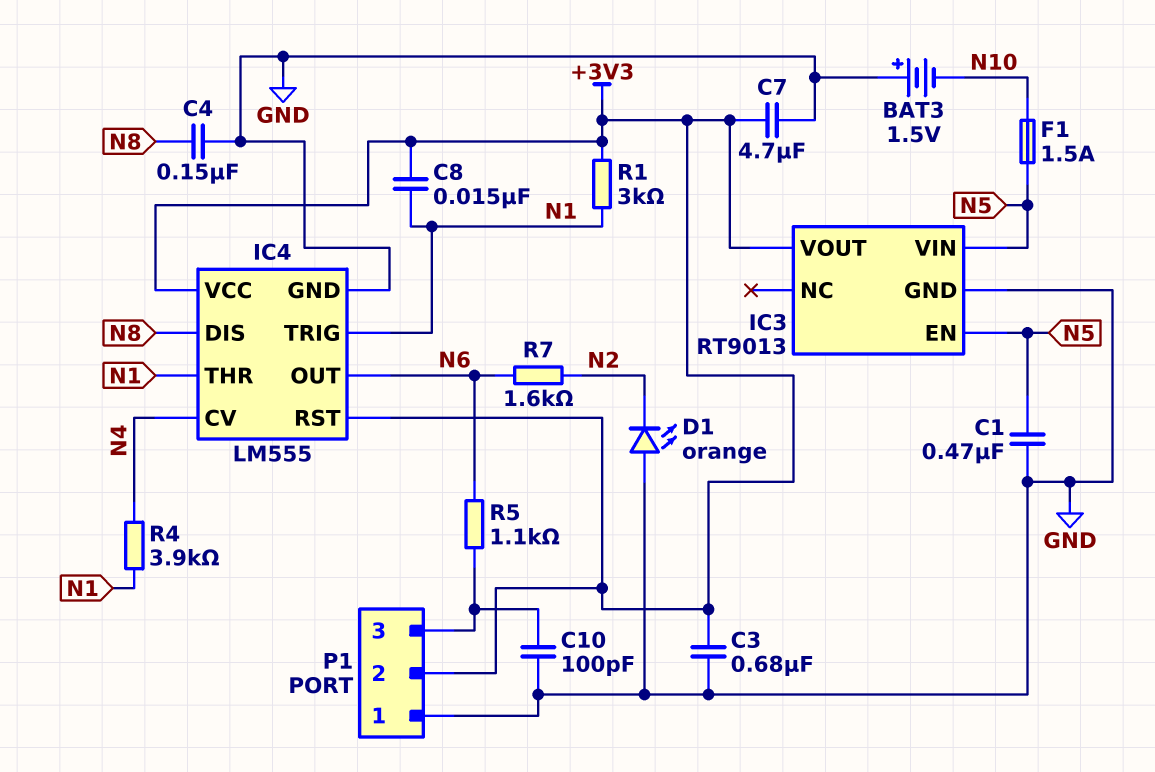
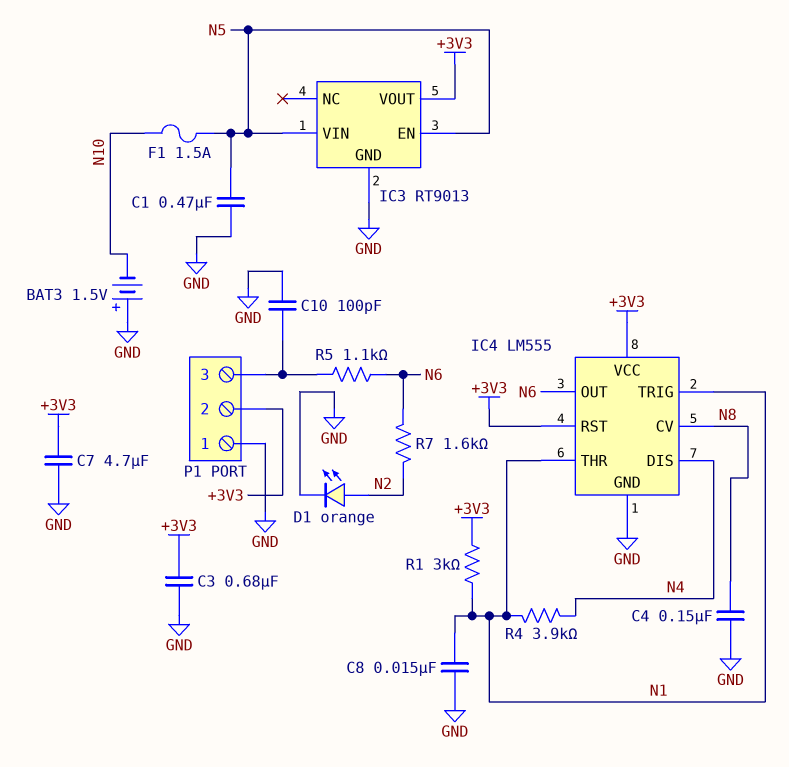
C8: 15nF (+3V3, N1) -> 15nF (GND, N1)
D1: LED orange (A GND, K N2) -> LED orange (A N2, K GND)
IC4 pin CV: N4 -> N8
IC4 pin DIS: N8 -> N4

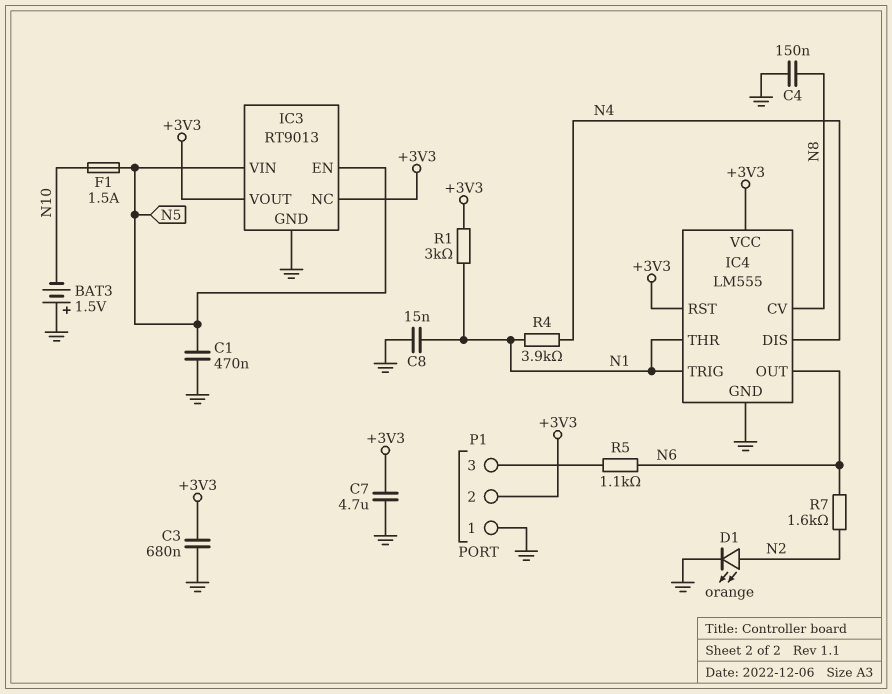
C10: 100pF (GND, P1/3) -> none
IC3 pin NC: none -> +3V3

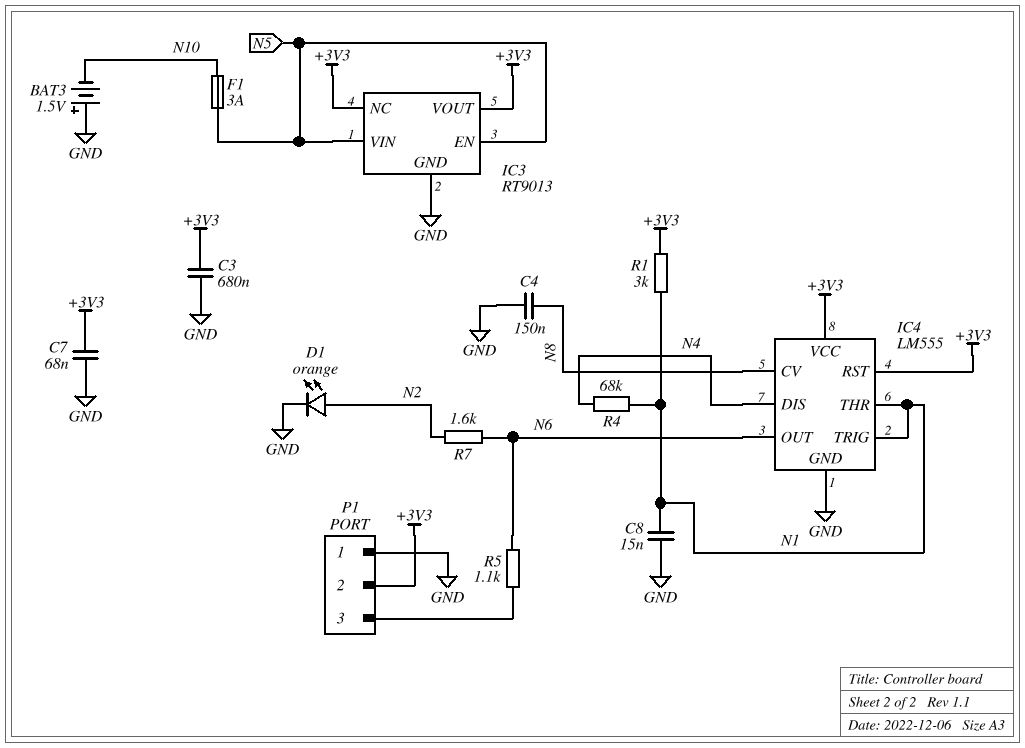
C1: 470nF (GND, N5) -> none
C7: 4.7uF (+3V3, GND) -> 68nF (+3V3, GND)
F1: 1.5A (N5, N10) -> 3A (N5, N10)
R4: 3.9k (N1, N4) -> 68k (N1, N4)

